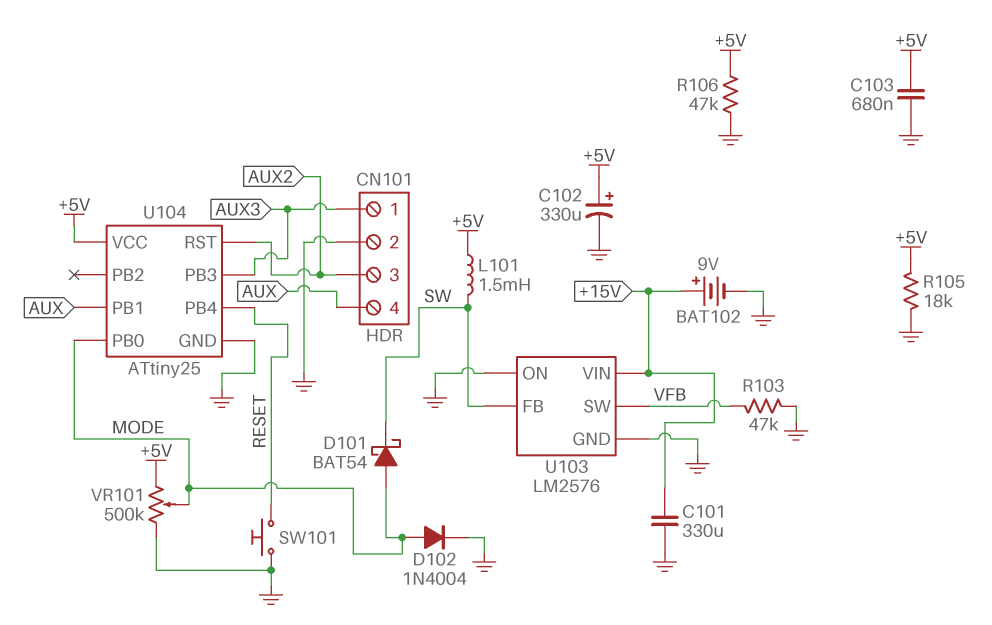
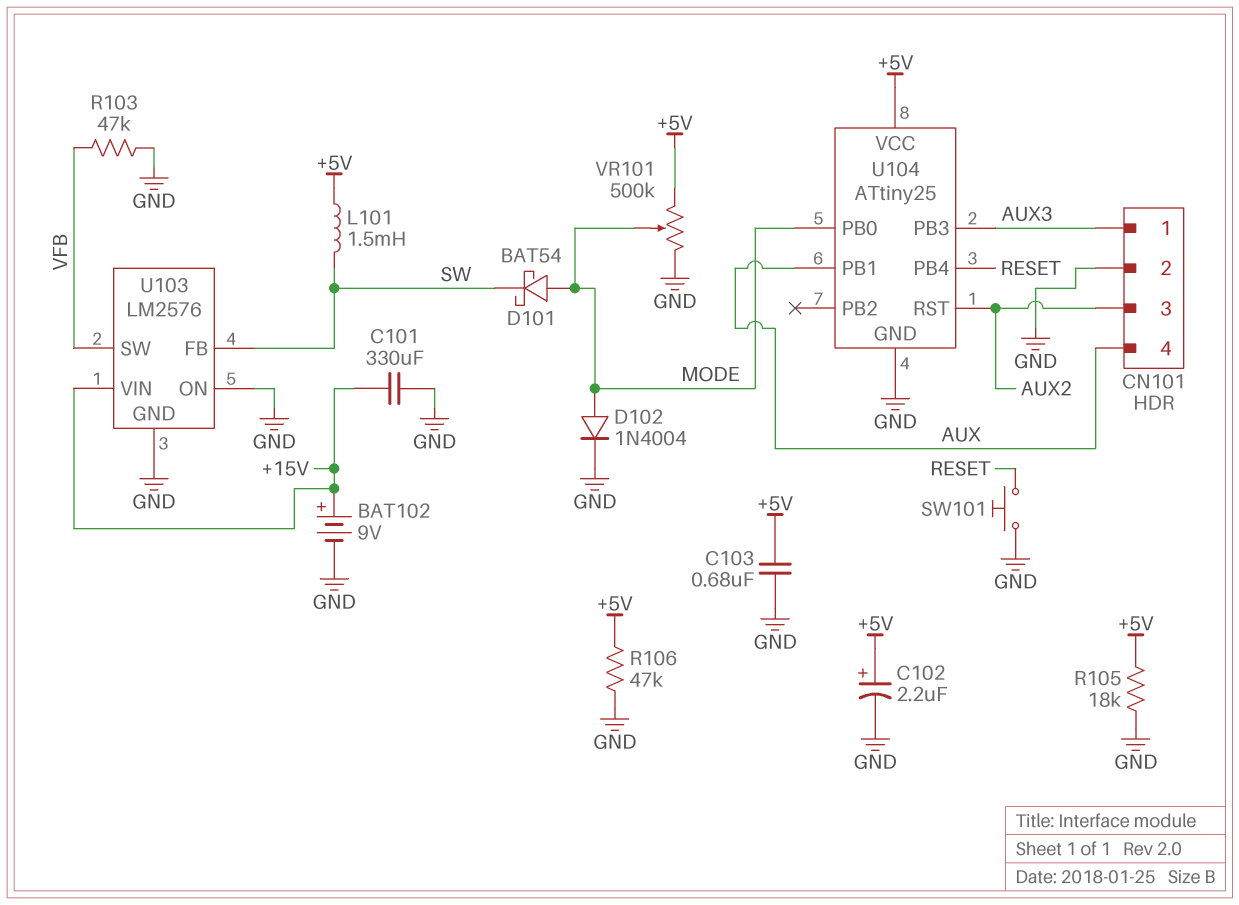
C102: 330uF (plus +5V, minus GND) -> 2.2uF (plus +5V, minus GND)

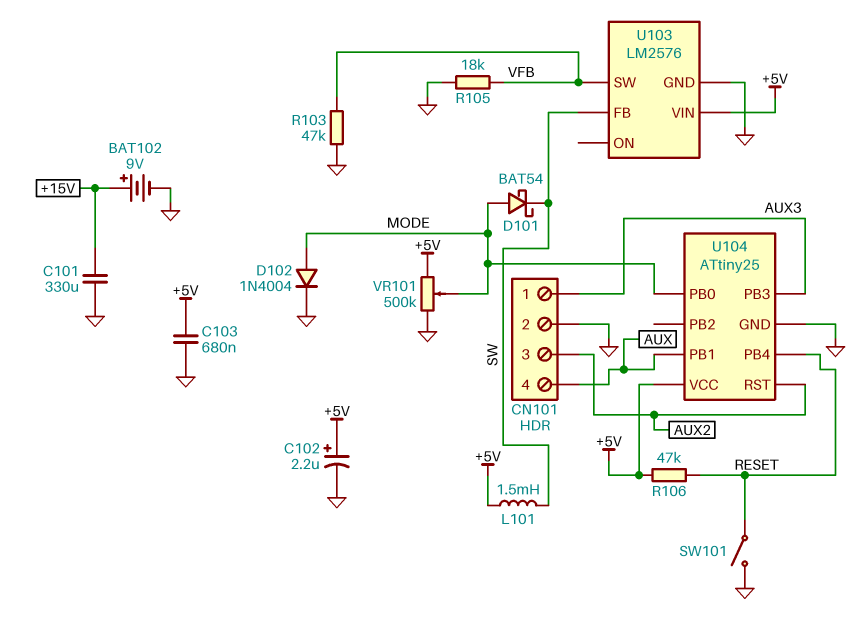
R105: 18k (+5V, GND) -> 18k (GND, VFB)
R106: 47k (+5V, GND) -> 47k (+5V, RESET)
SW101: button (GND, RESET) -> switch (GND, RESET)
U103 pin ON: GND -> none
U103 pin VIN: +15V -> +5V

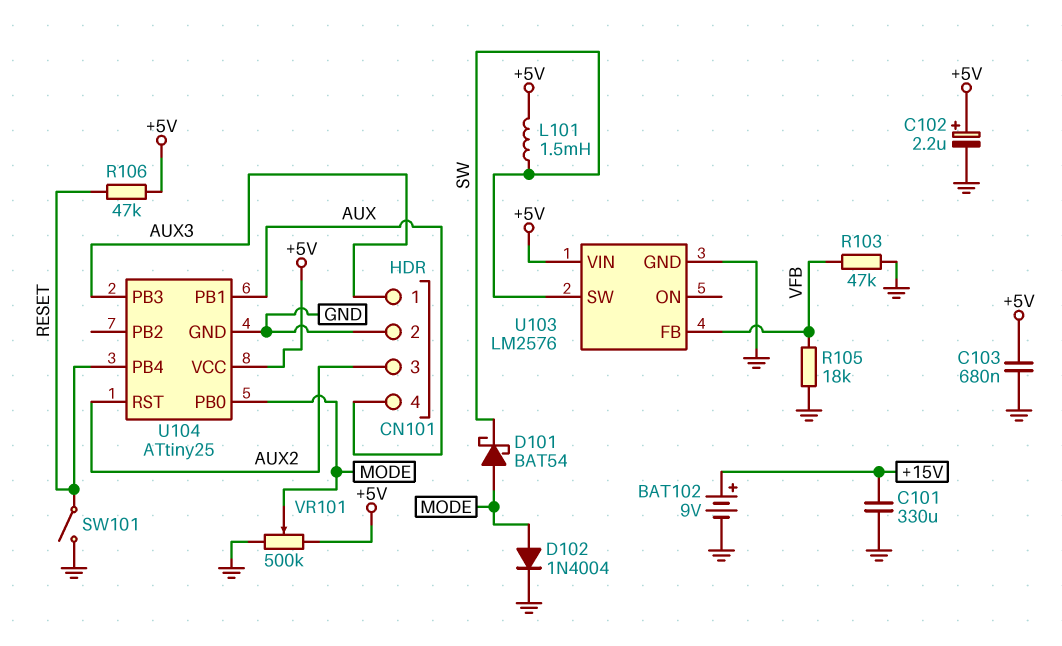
U103 pin FB: SW -> VFB
U103 pin SW: VFB -> SW

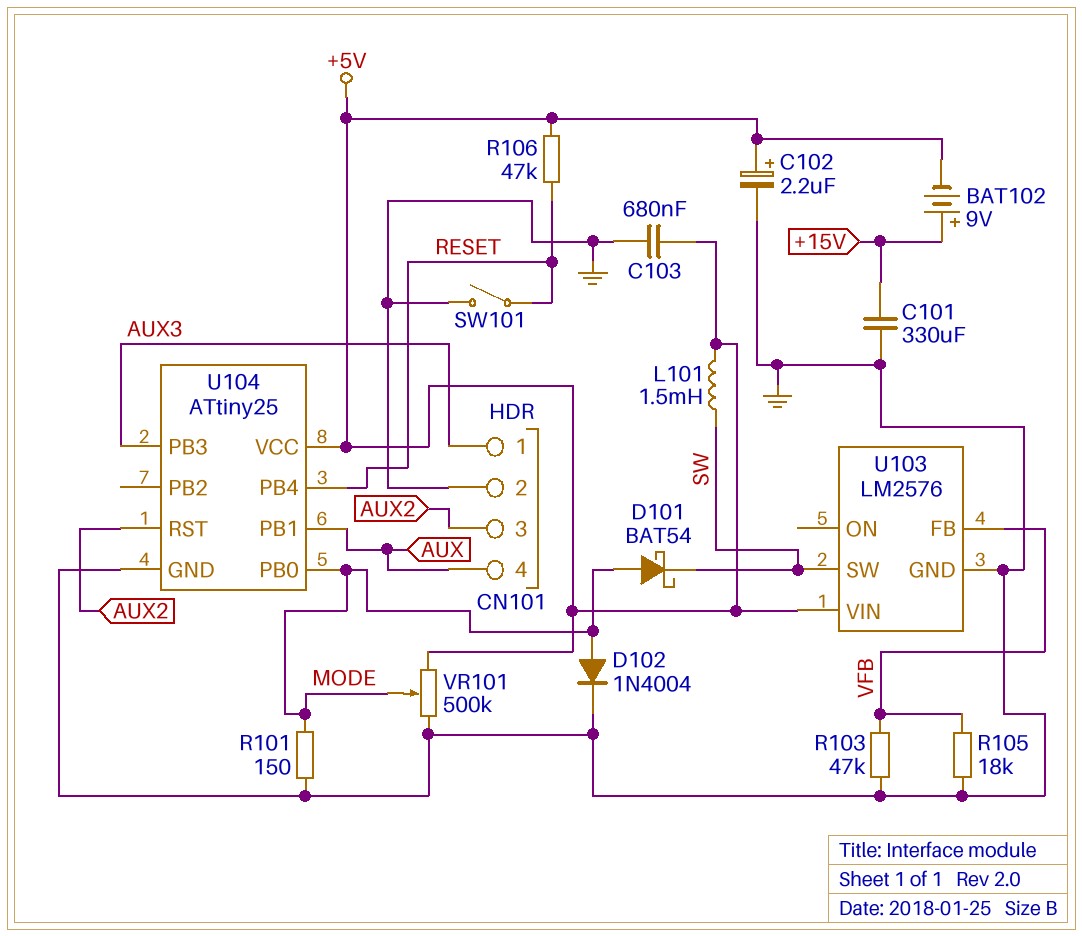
BAT102: 9V (plus +15V, minus GND) -> 9V (plus +15V, minus +5V)
R101: none -> 150 (GND, MODE)

